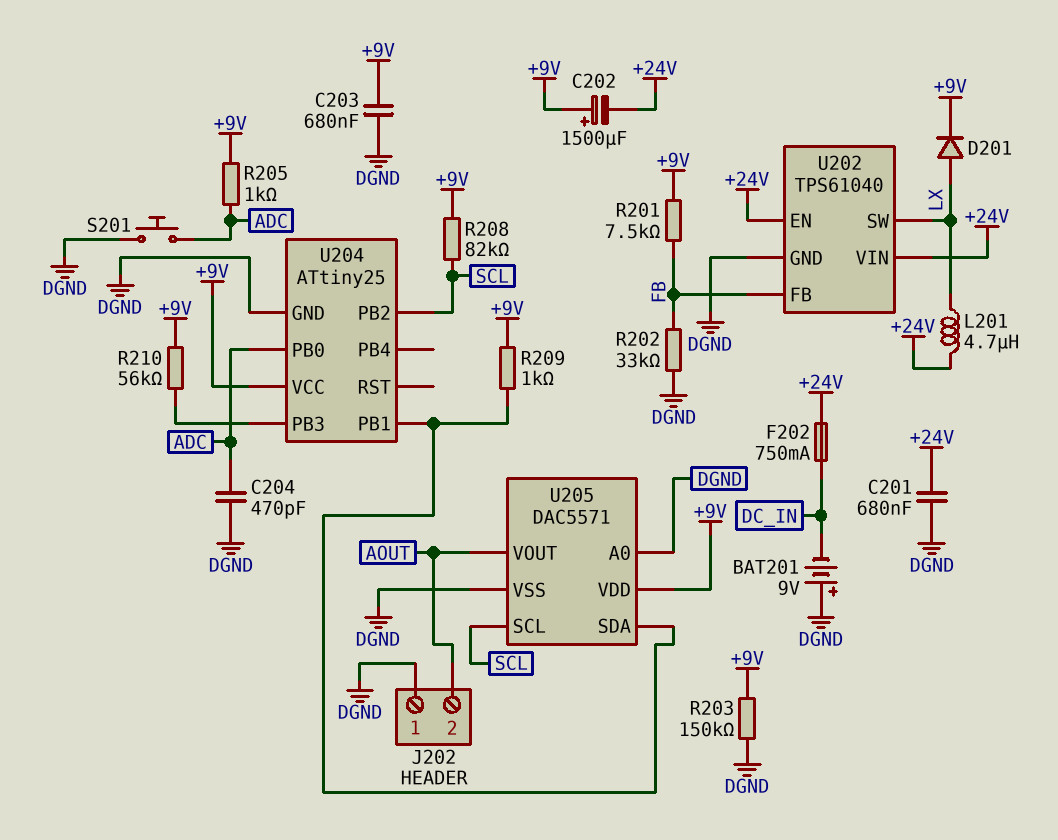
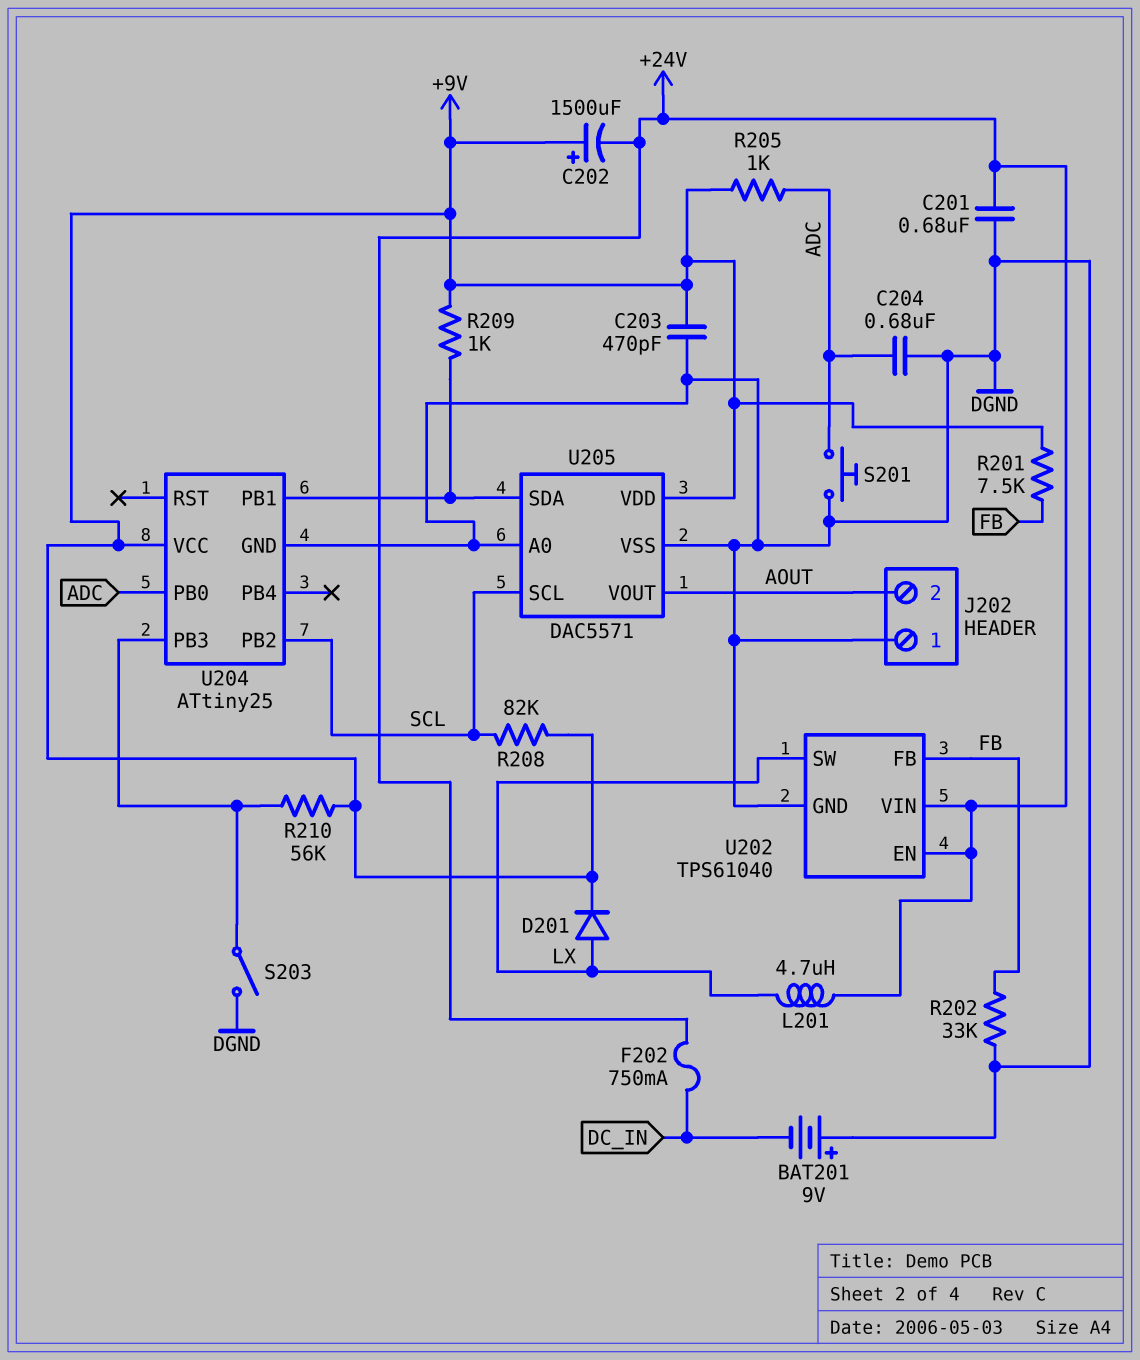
C203: 680nF (+9V, DGND) -> 470pF (+9V, DGND)
C204: 470pF (ADC, DGND) -> 680nF (ADC, DGND)
R203: 150k (+9V, DGND) -> none
S203: none -> switch (DGND, U204/PB3)

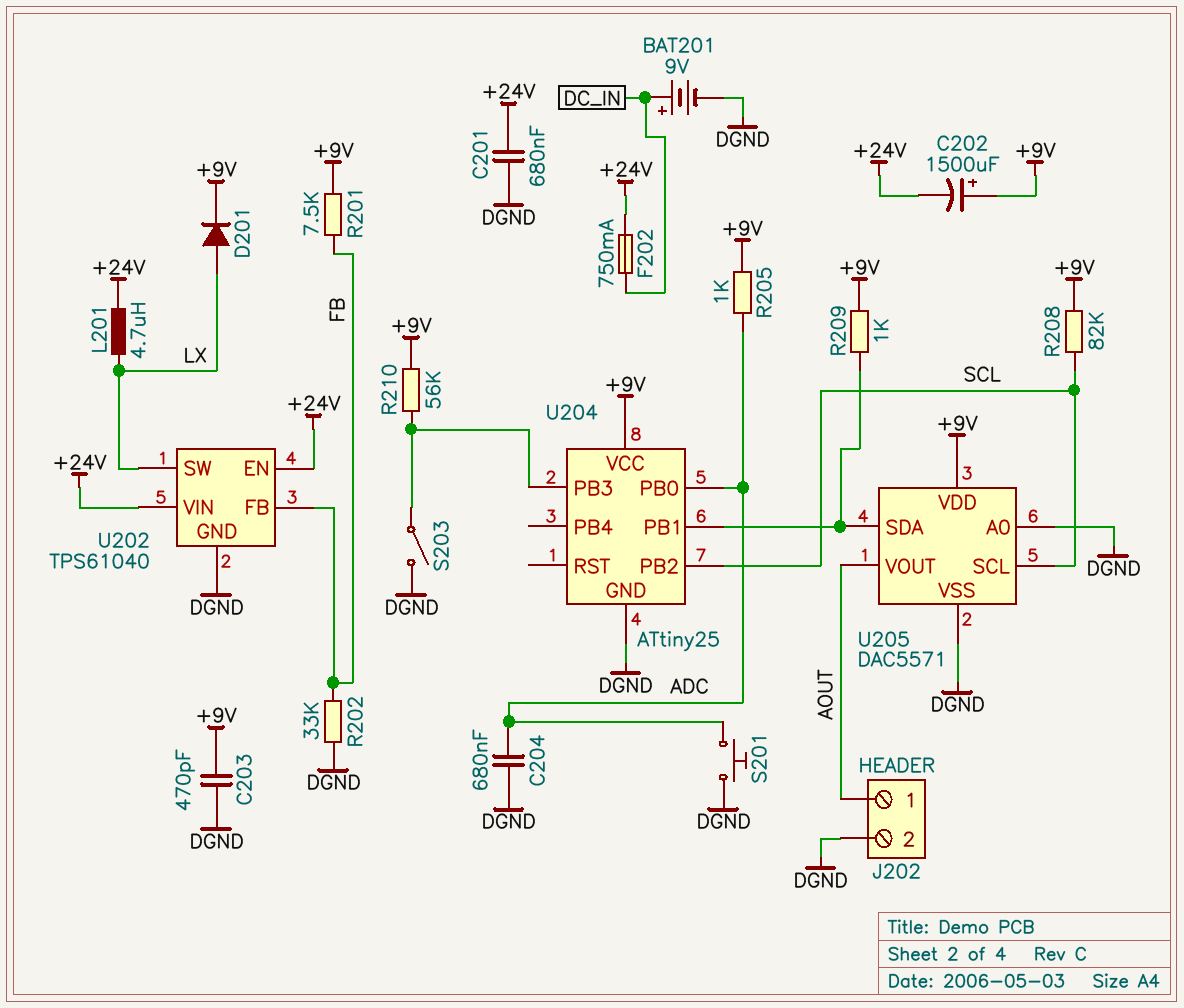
BAT201: 9V (plus DGND, minus DC_IN) -> 9V (plus DC_IN, minus DGND)
J202 pin 1: DGND -> AOUT
J202 pin 2: AOUT -> DGND

